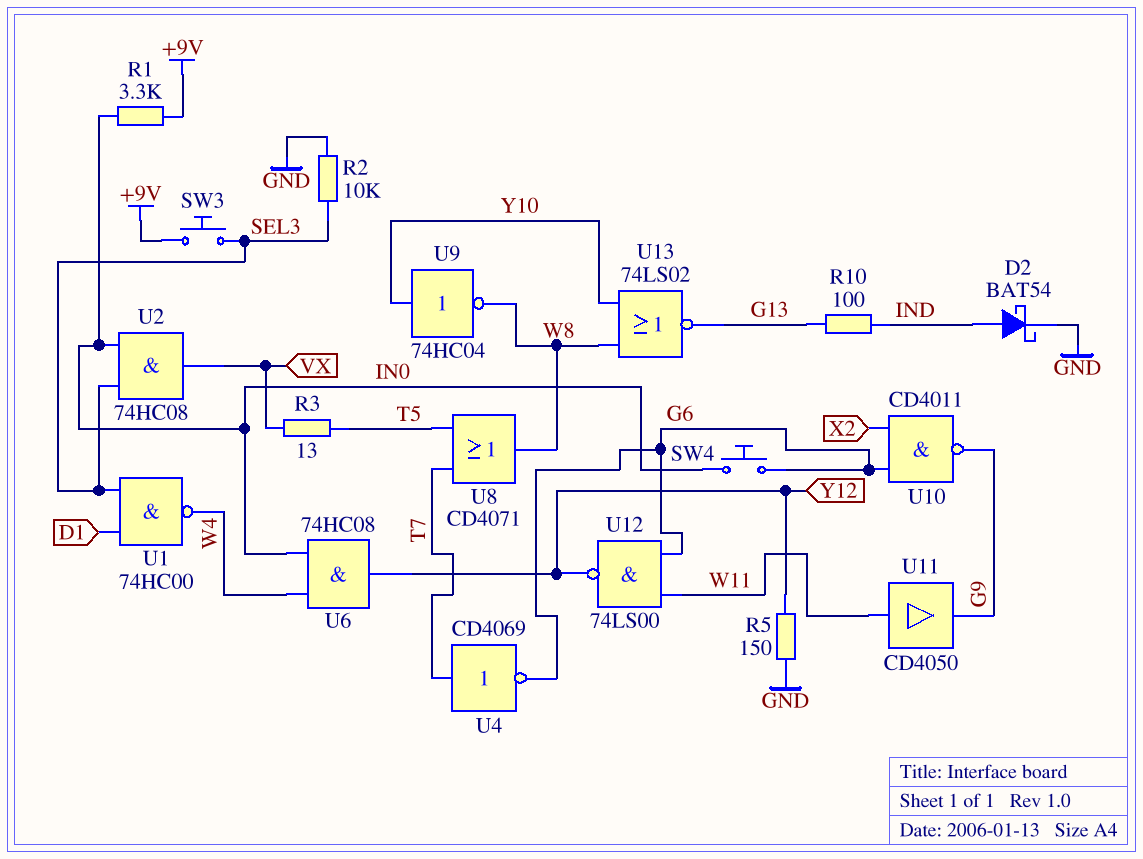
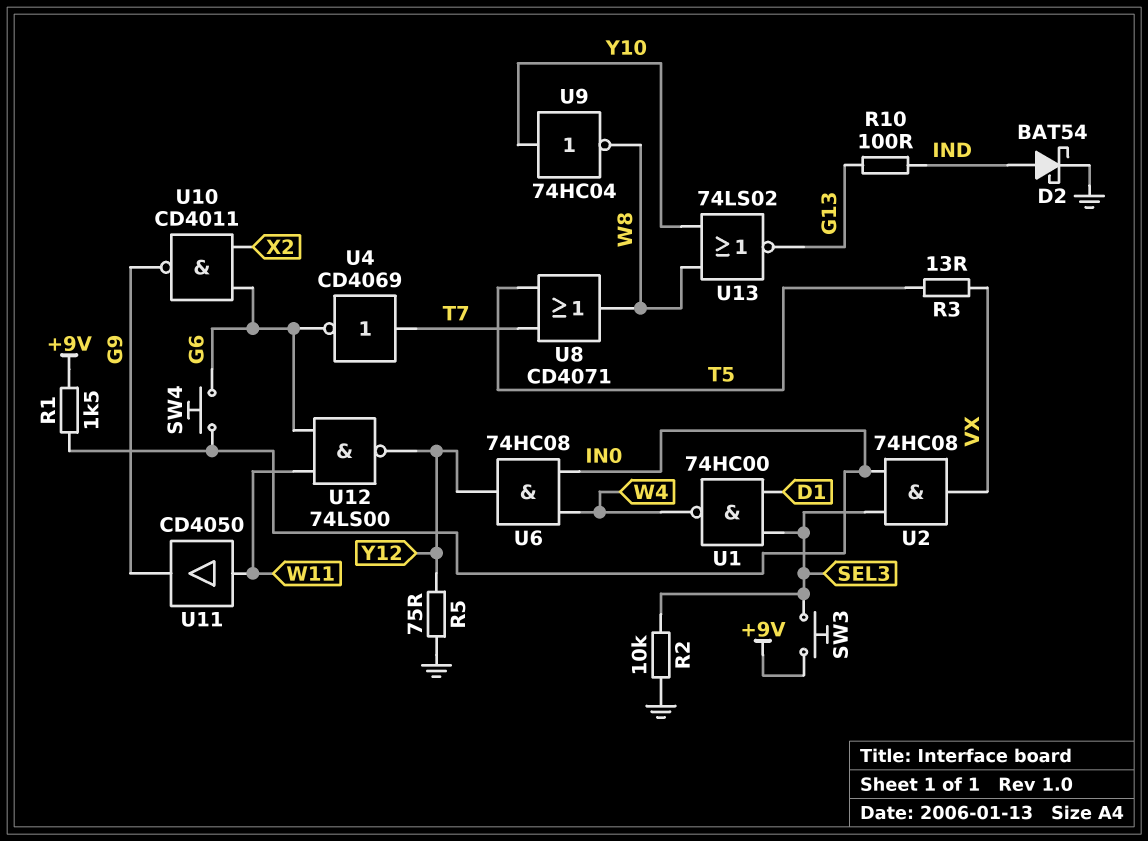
R1: 3.3k (+9V, IN0) -> 1.5k (+9V, IN0)
R5: 150 (GND, Y12) -> 75 (GND, Y12)

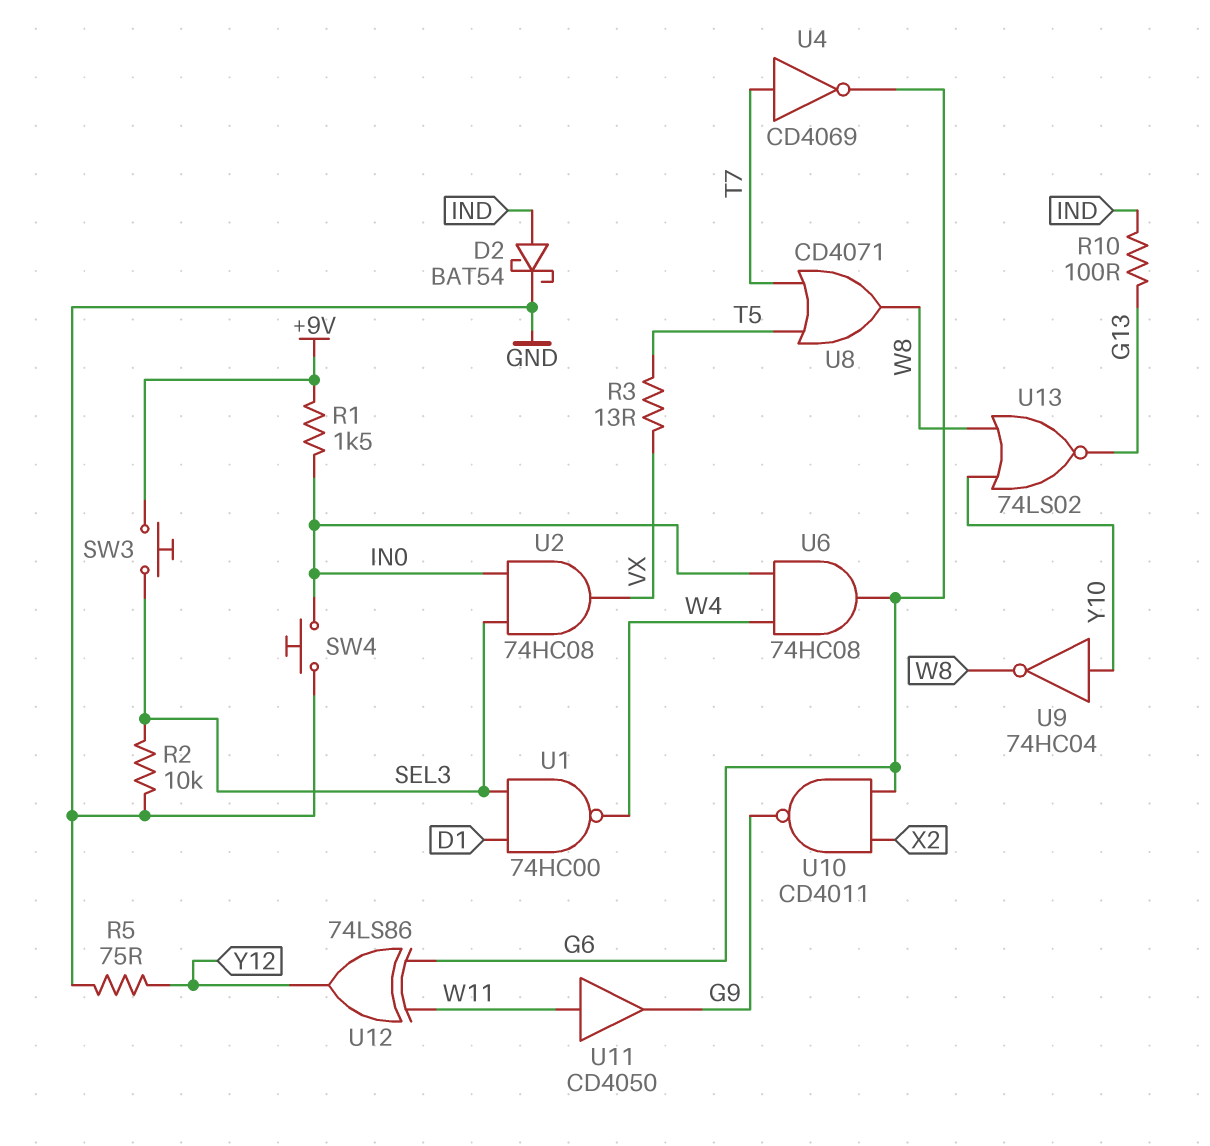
SW4: button (G6, IN0) -> button (GND, IN0)
U6: AND 74HC08 (in IN0, in W4, out Y12) -> AND 74HC08 (in IN0, in W4, out G6)
U12: NAND 74LS00 (in G6, in W11, out Y12) -> XOR 74LS86 (in G6, in W11, out Y12)

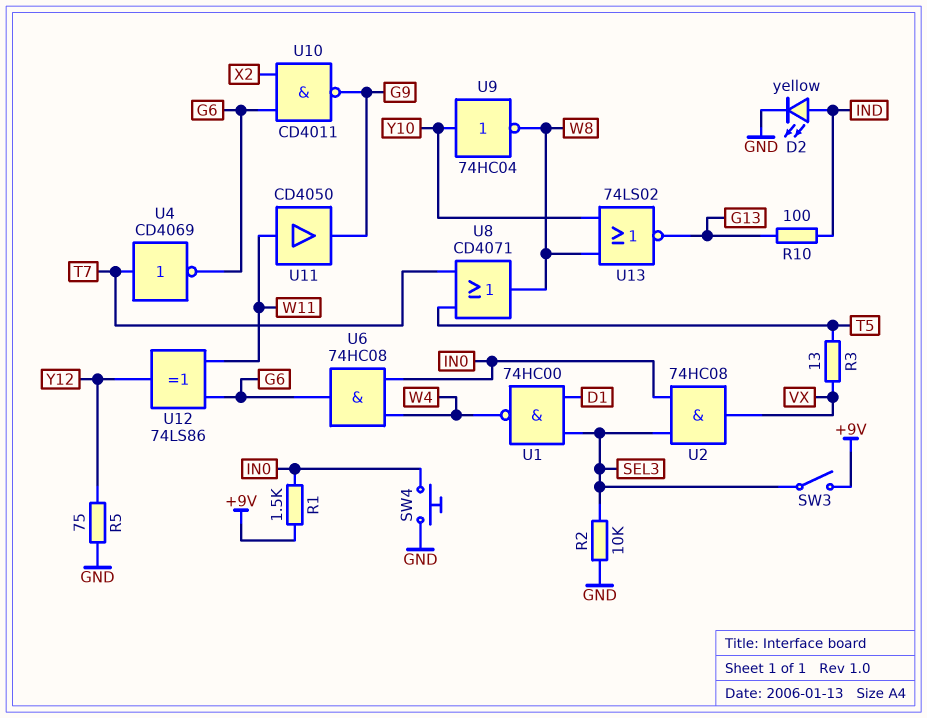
D2: schottky BAT54 (A IND, K GND) -> LED yellow (A IND, K GND)
SW3: button (+9V, SEL3) -> switch (+9V, SEL3)

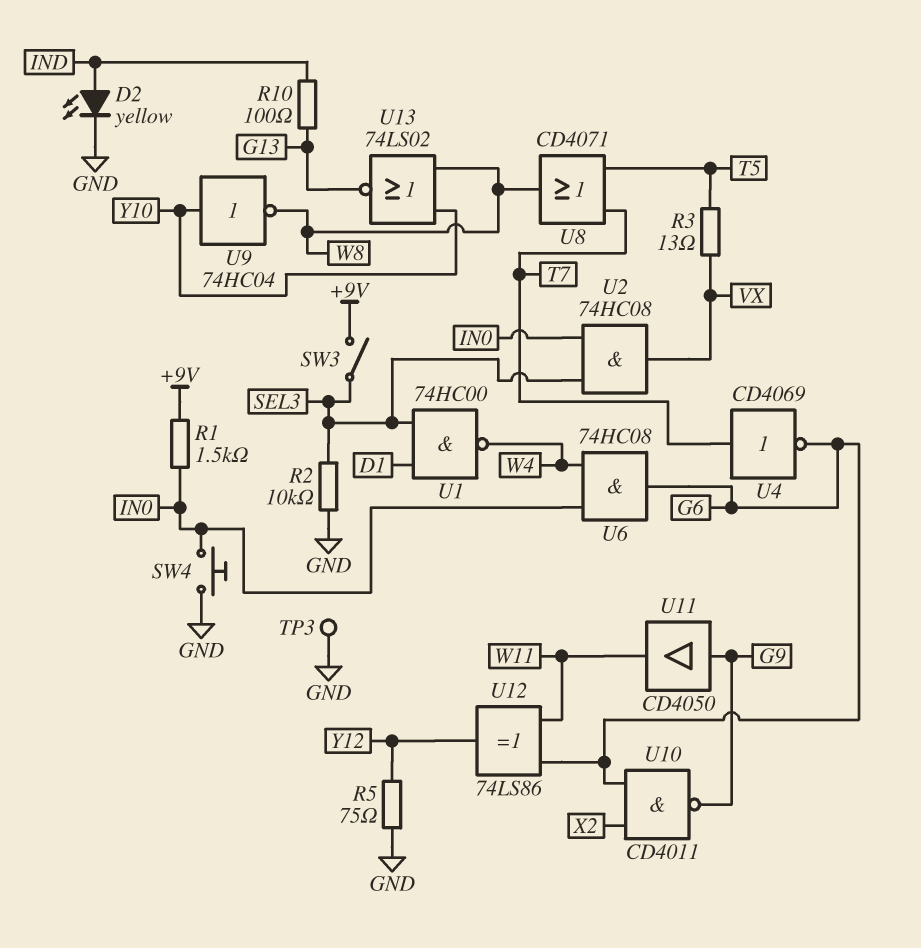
TP3: none -> test point (GND)
U11: buffer CD4050 (in W11, out G9) -> buffer CD4050 (in G9, out W11)

